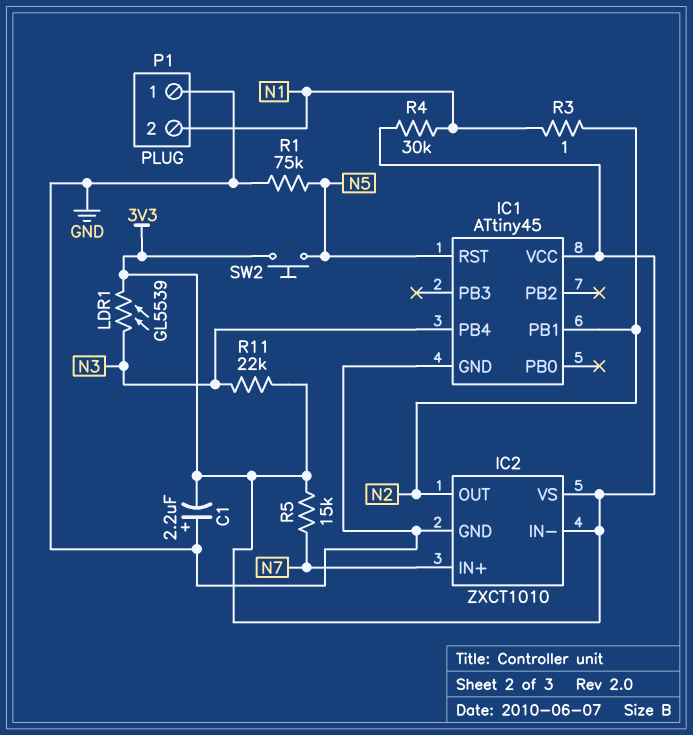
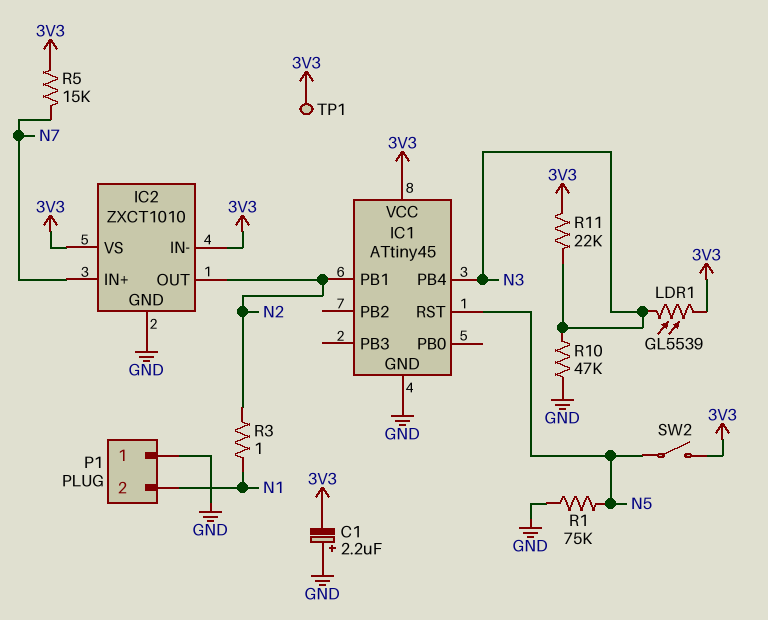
R4: 30k (3V3, N1) -> none
R10: none -> 47k (GND, N3)
SW2: button (3V3, N5) -> switch (3V3, N5)
TP1: none -> test point (3V3)

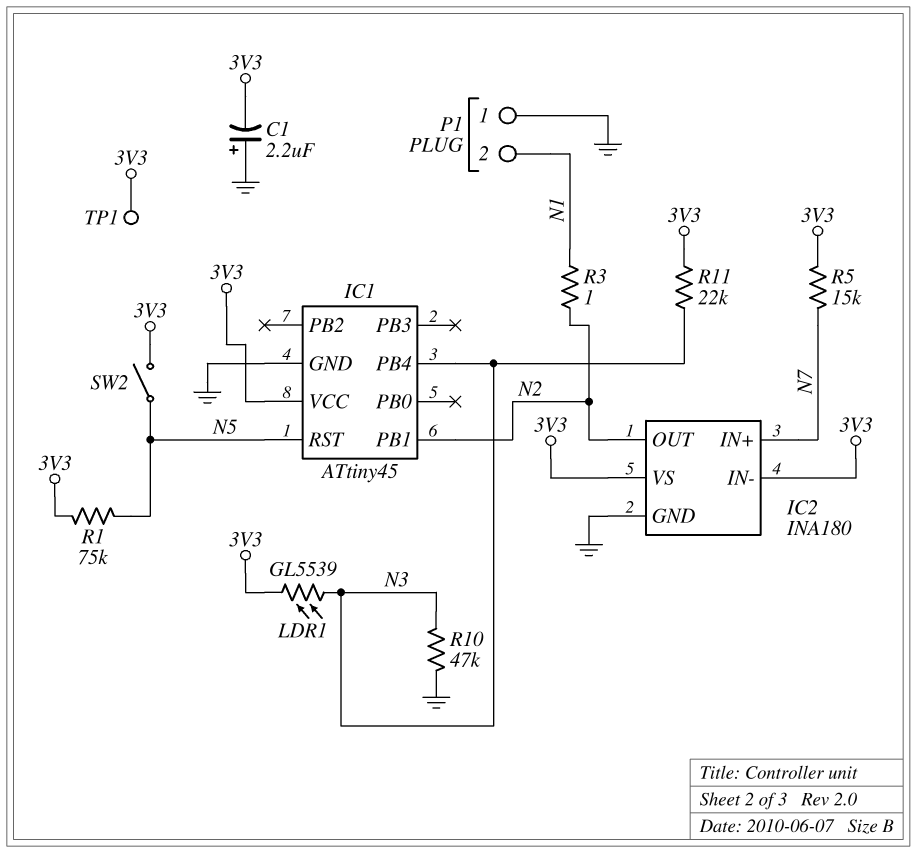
IC2: ZXCT1010 -> INA180
R1: 75k (GND, N5) -> 75k (3V3, N5)

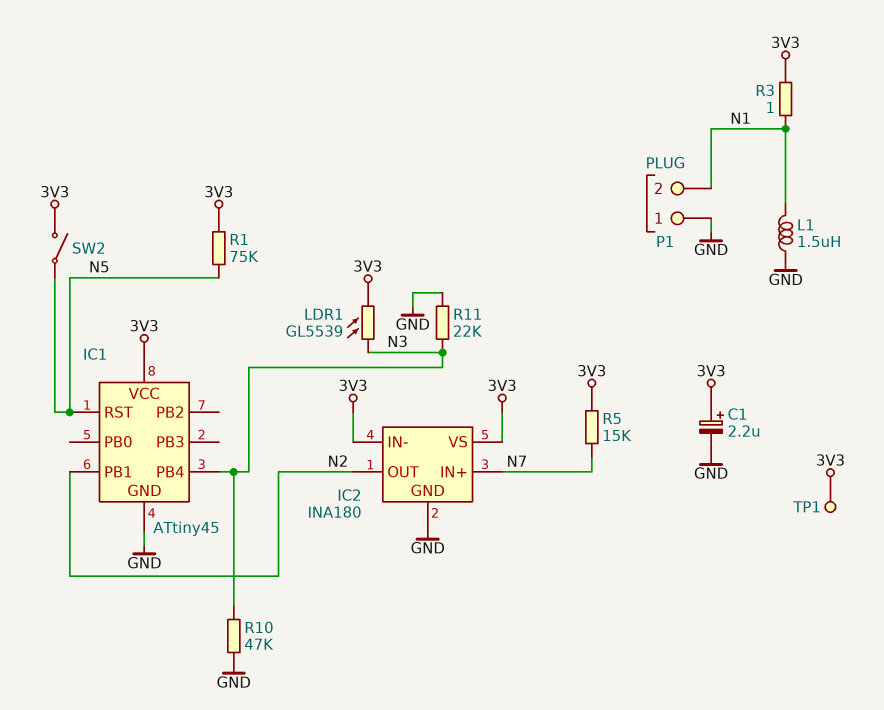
C1: 2.2uF (plus GND, minus 3V3) -> 2.2uF (plus 3V3, minus GND)
L1: none -> 1.5uH (GND, N1)
R3: 1 (N1, N2) -> 1 (3V3, N1)
R11: 22k (3V3, N3) -> 22k (GND, N3)

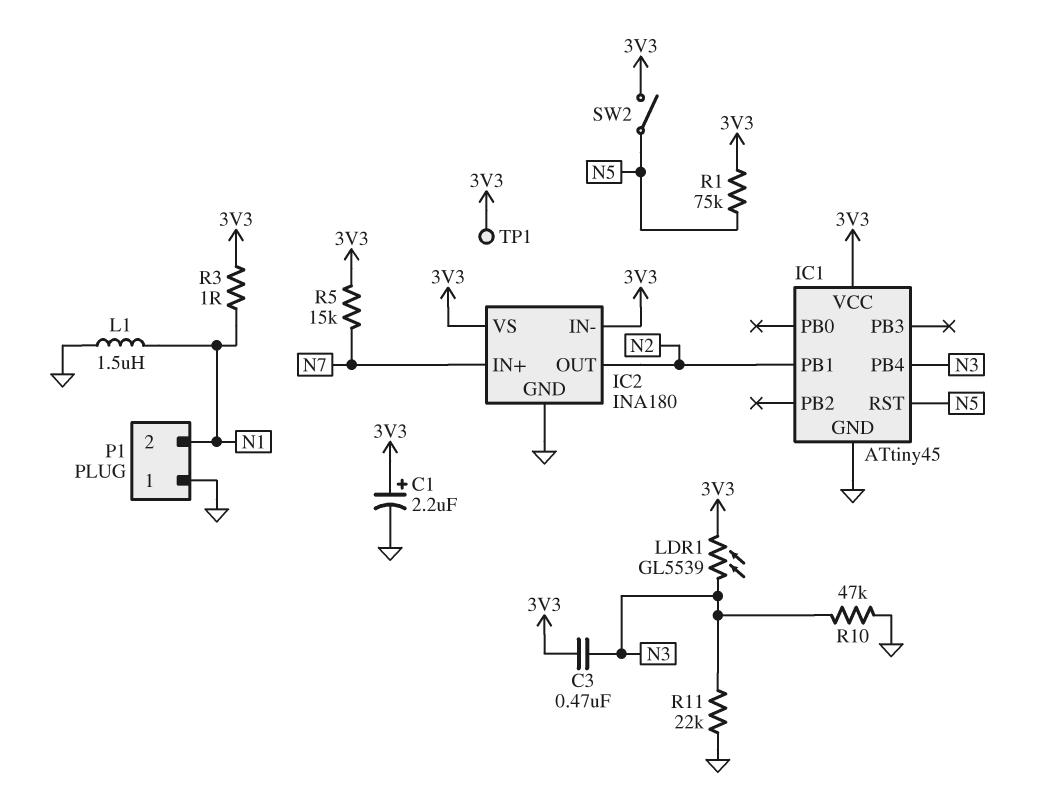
C3: none -> 470nF (3V3, N3)

